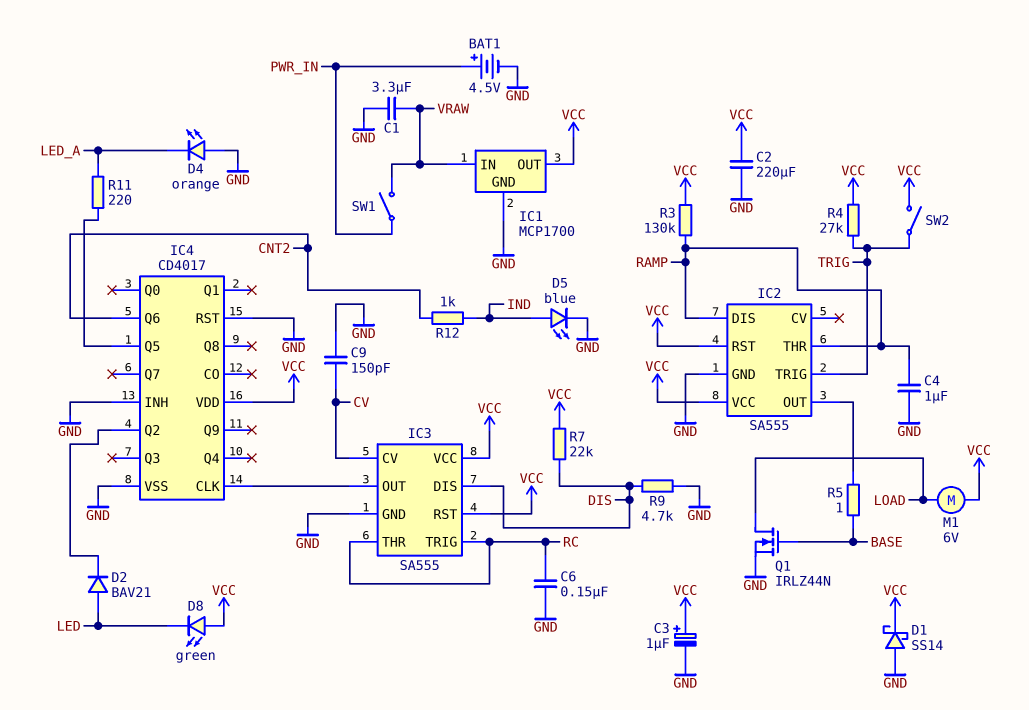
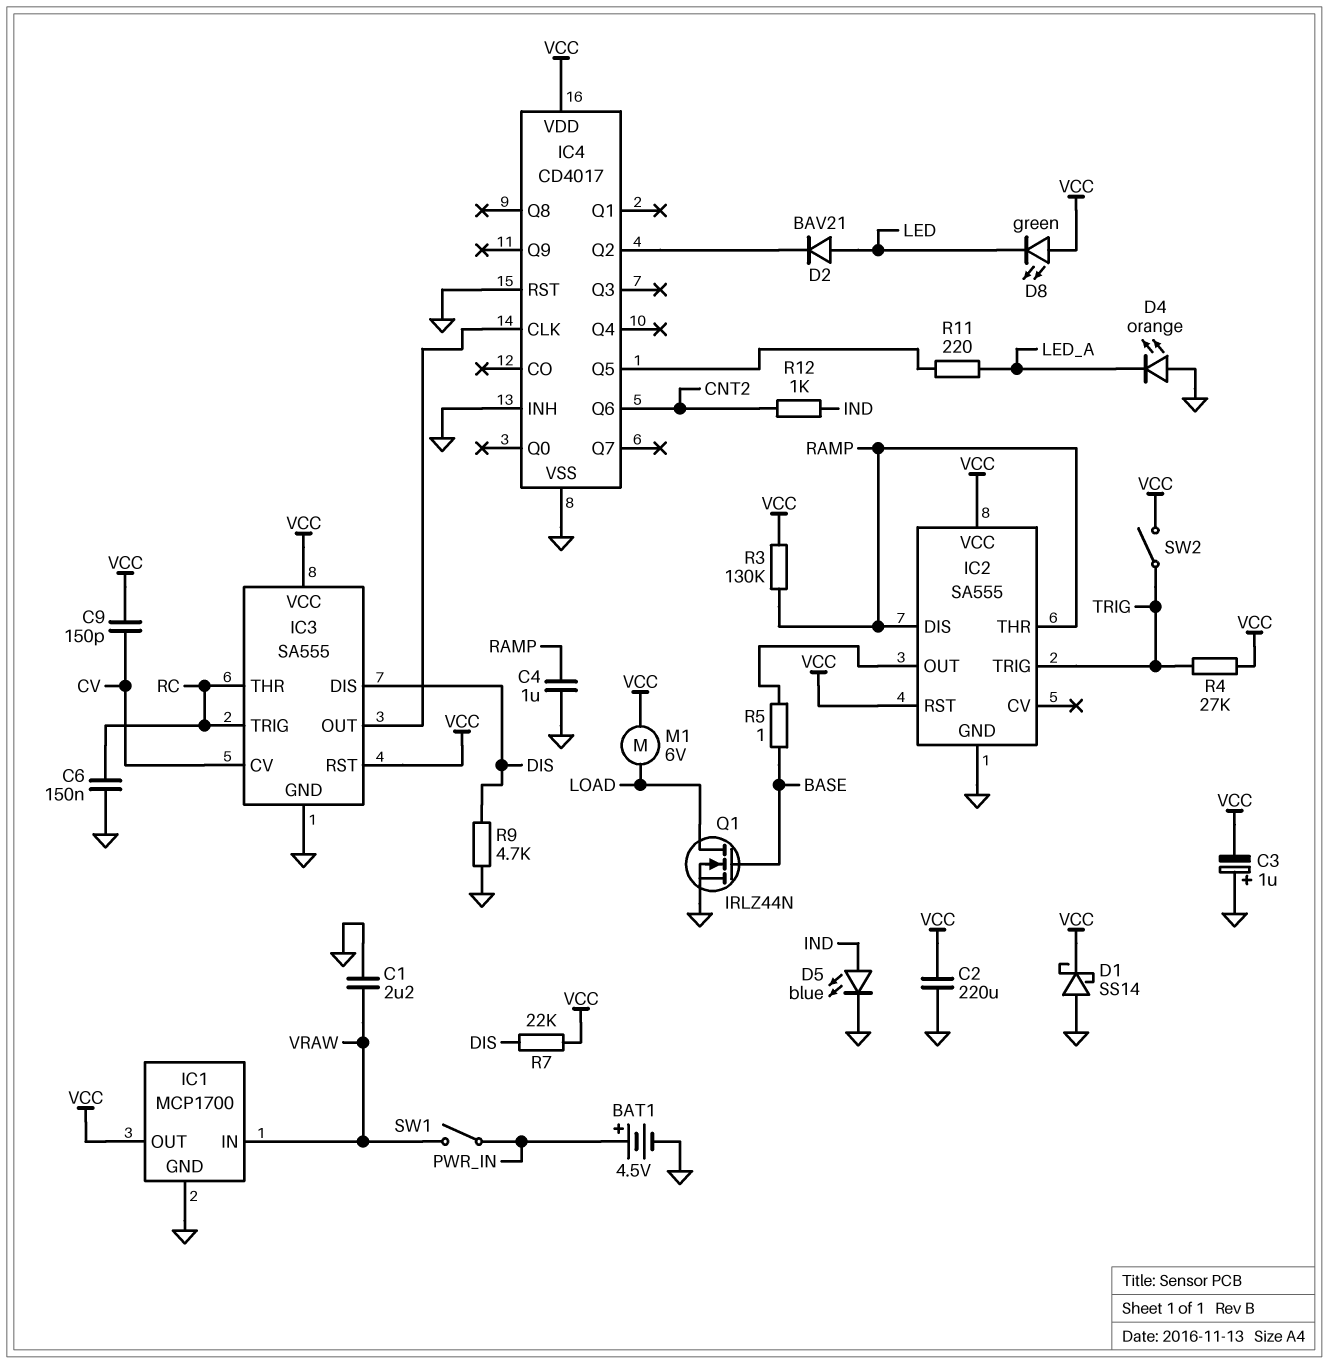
C1: 3.3uF (GND, VRAW) -> 2.2uF (GND, VRAW)
C3: 1uF (plus VCC, minus GND) -> 1uF (plus GND, minus VCC)
C9: 150pF (CV, GND) -> 150pF (CV, VCC)

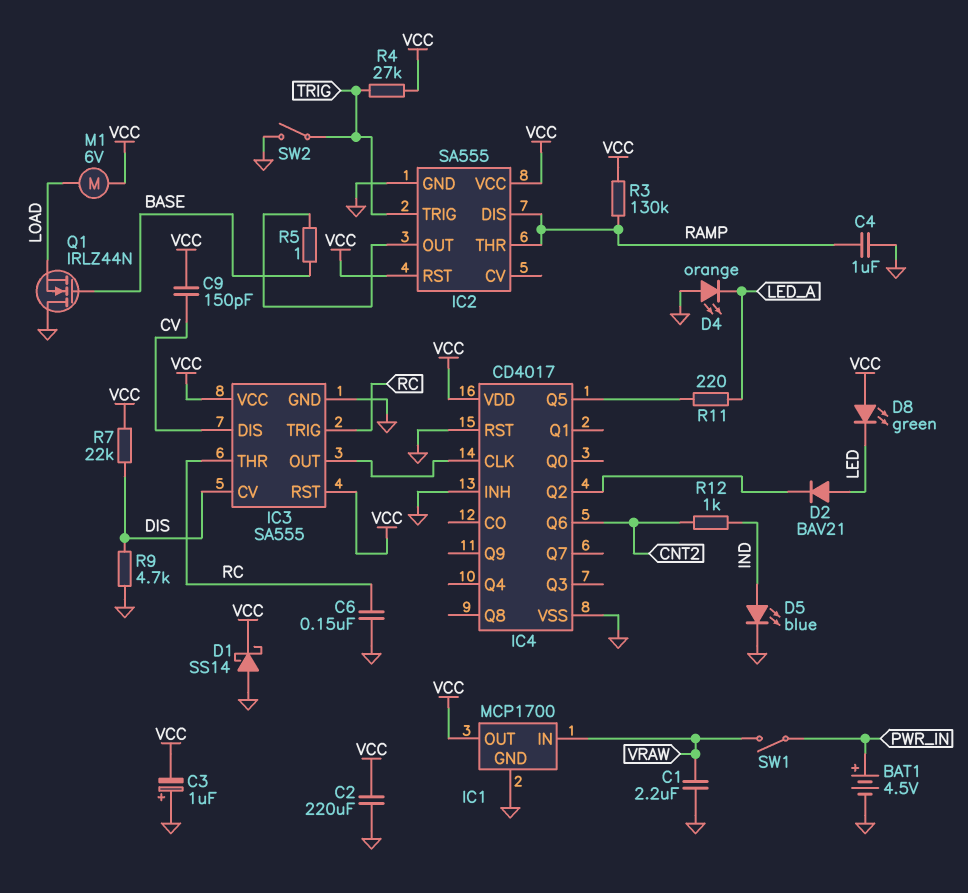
IC3 pin CV: CV -> DIS
IC3 pin DIS: DIS -> CV
Q1: NMOS IRLZ44N (G BASE, D LOAD, S GND) -> NMOS IRLZ44N (G BASE, D GND, S LOAD)
SW2: switch (TRIG, VCC) -> switch (GND, TRIG)

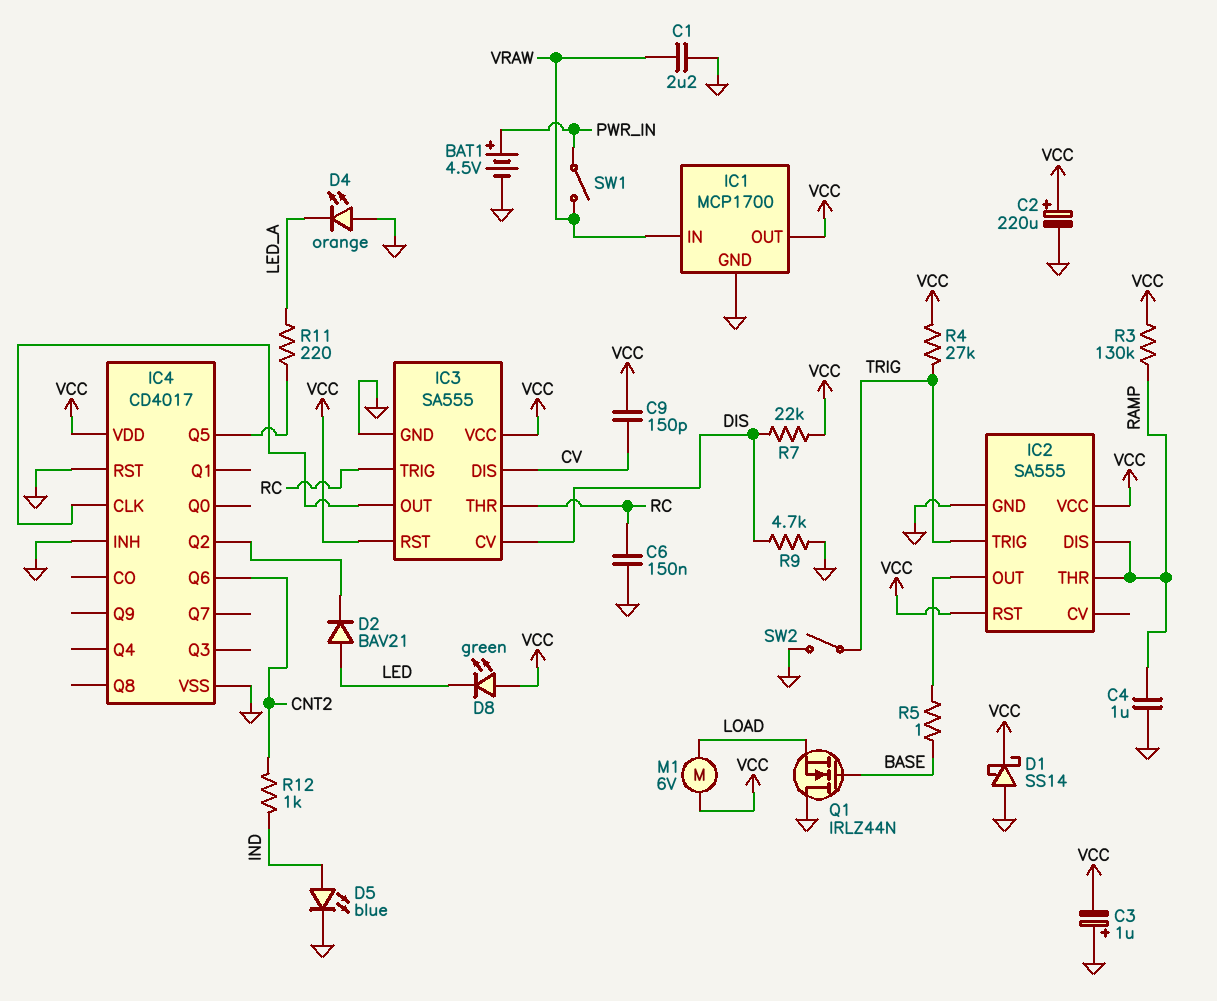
C2: 220uF (GND, VCC) -> 220uF (plus VCC, minus GND)

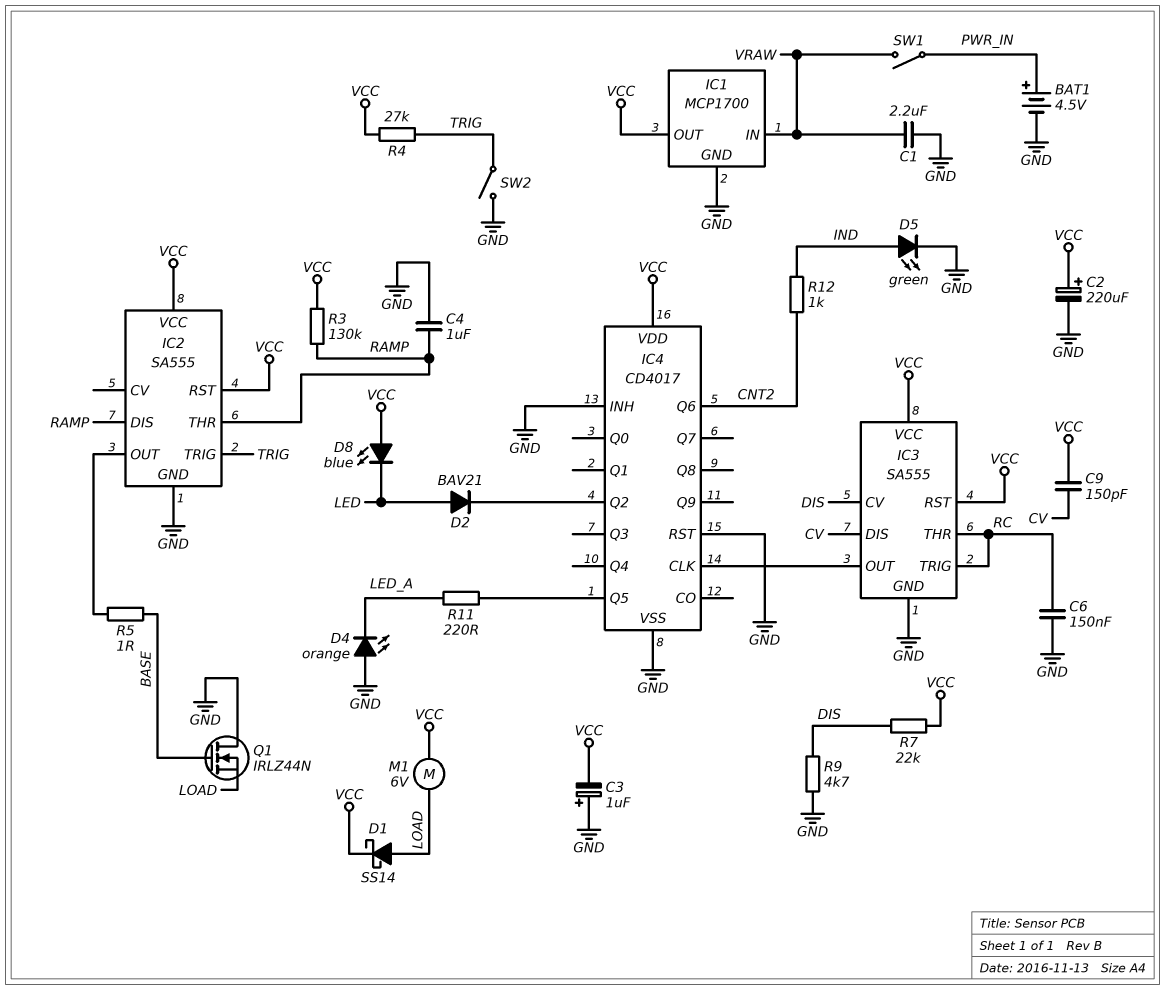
D1: schottky SS14 (A GND, K VCC) -> schottky SS14 (A LOAD, K VCC)
D5: LED blue (A IND, K GND) -> LED green (A IND, K GND)
D8: LED green (A VCC, K LED) -> LED blue (A VCC, K LED)

